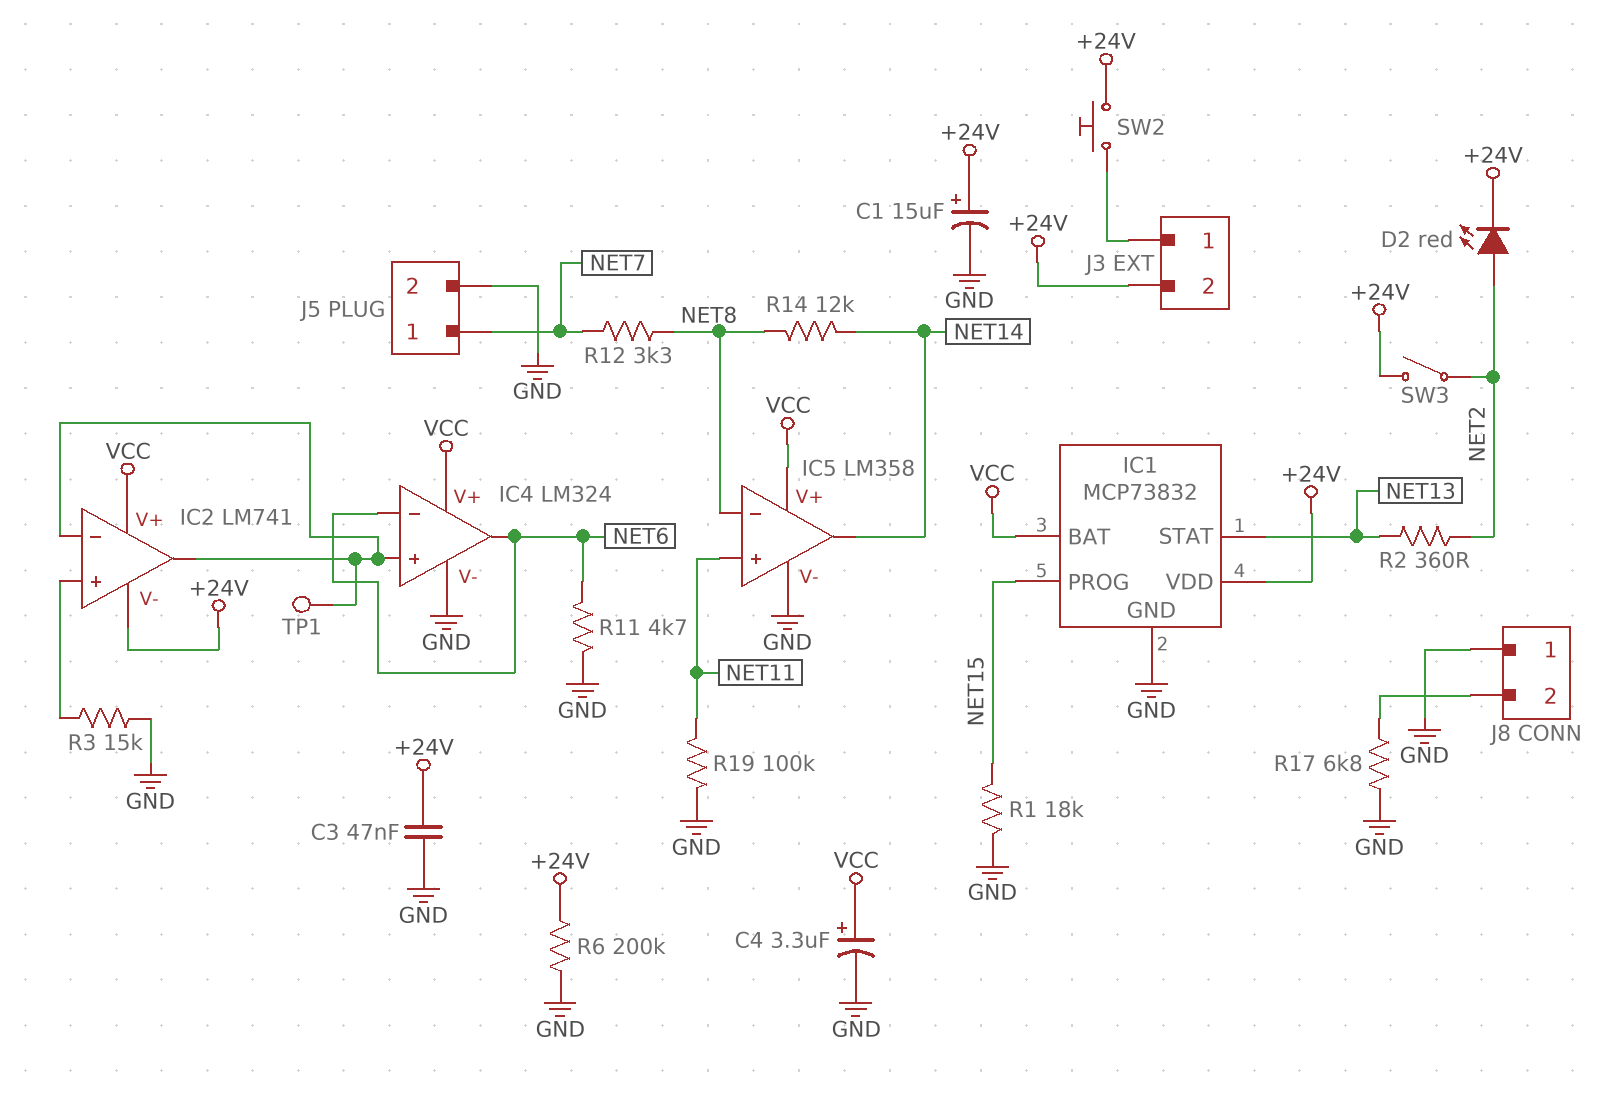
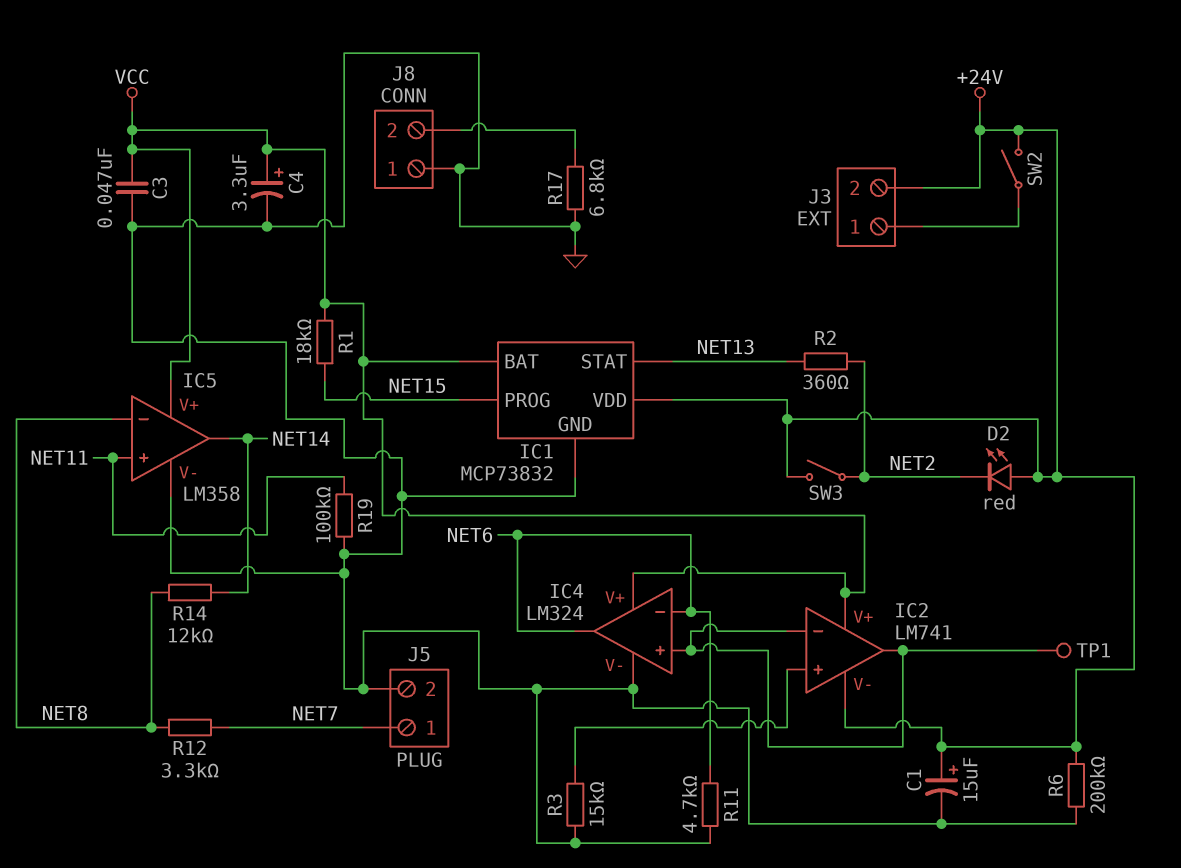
C3: 47nF (+24V, GND) -> 47nF (GND, VCC)
D2: LED red (A NET2, K +24V) -> LED red (A +24V, K NET2)
R1: 18k (GND, NET15) -> 18k (NET15, VCC)
SW2: button (+24V, J3/1) -> switch (+24V, J3/1)

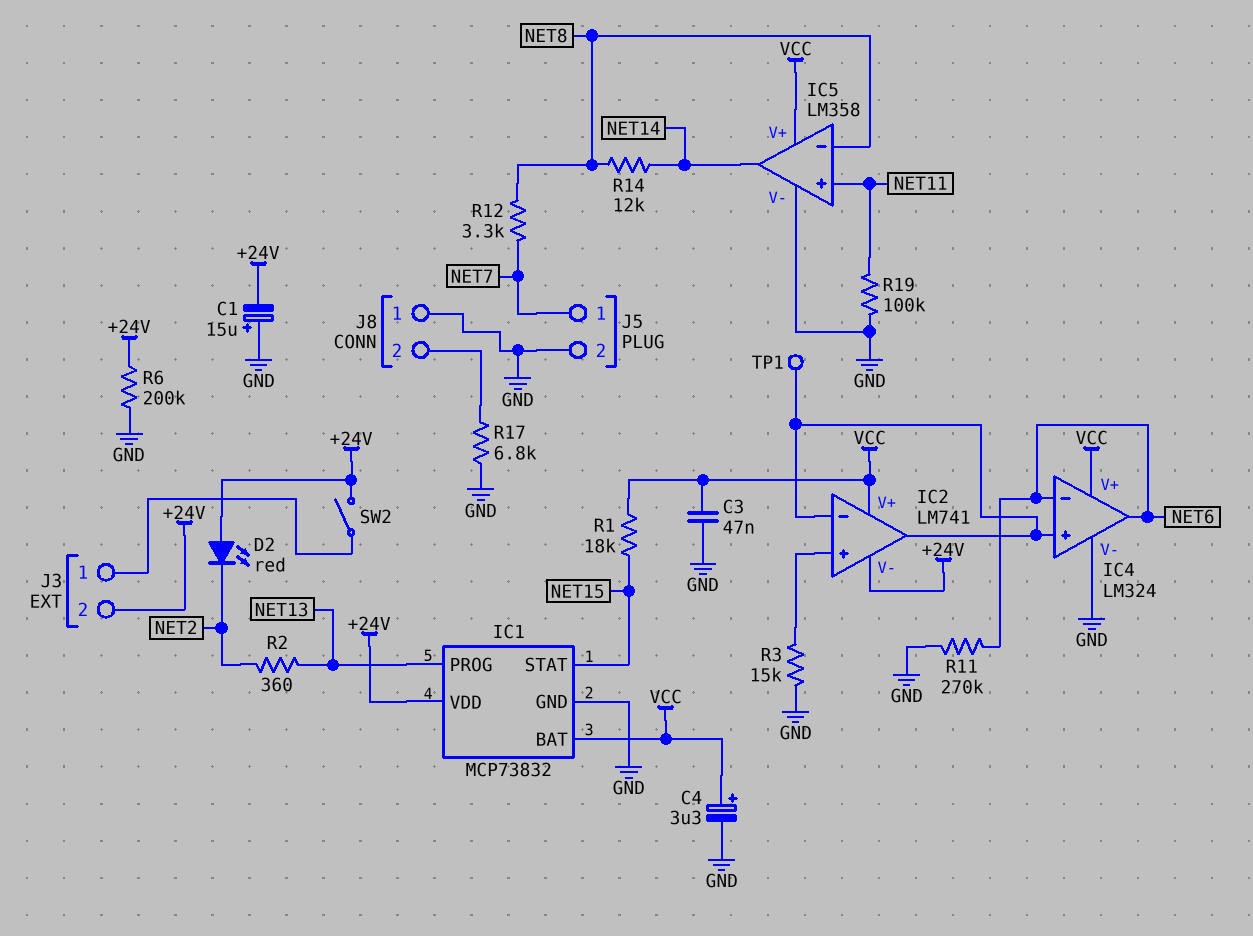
C1: 15uF (plus +24V, minus GND) -> 15uF (plus GND, minus +24V)
IC1 pin PROG: NET15 -> NET13
IC1 pin STAT: NET13 -> NET15
R11: 4.7k (GND, NET6) -> 270k (GND, NET6)
SW3: switch (+24V, NET2) -> none

